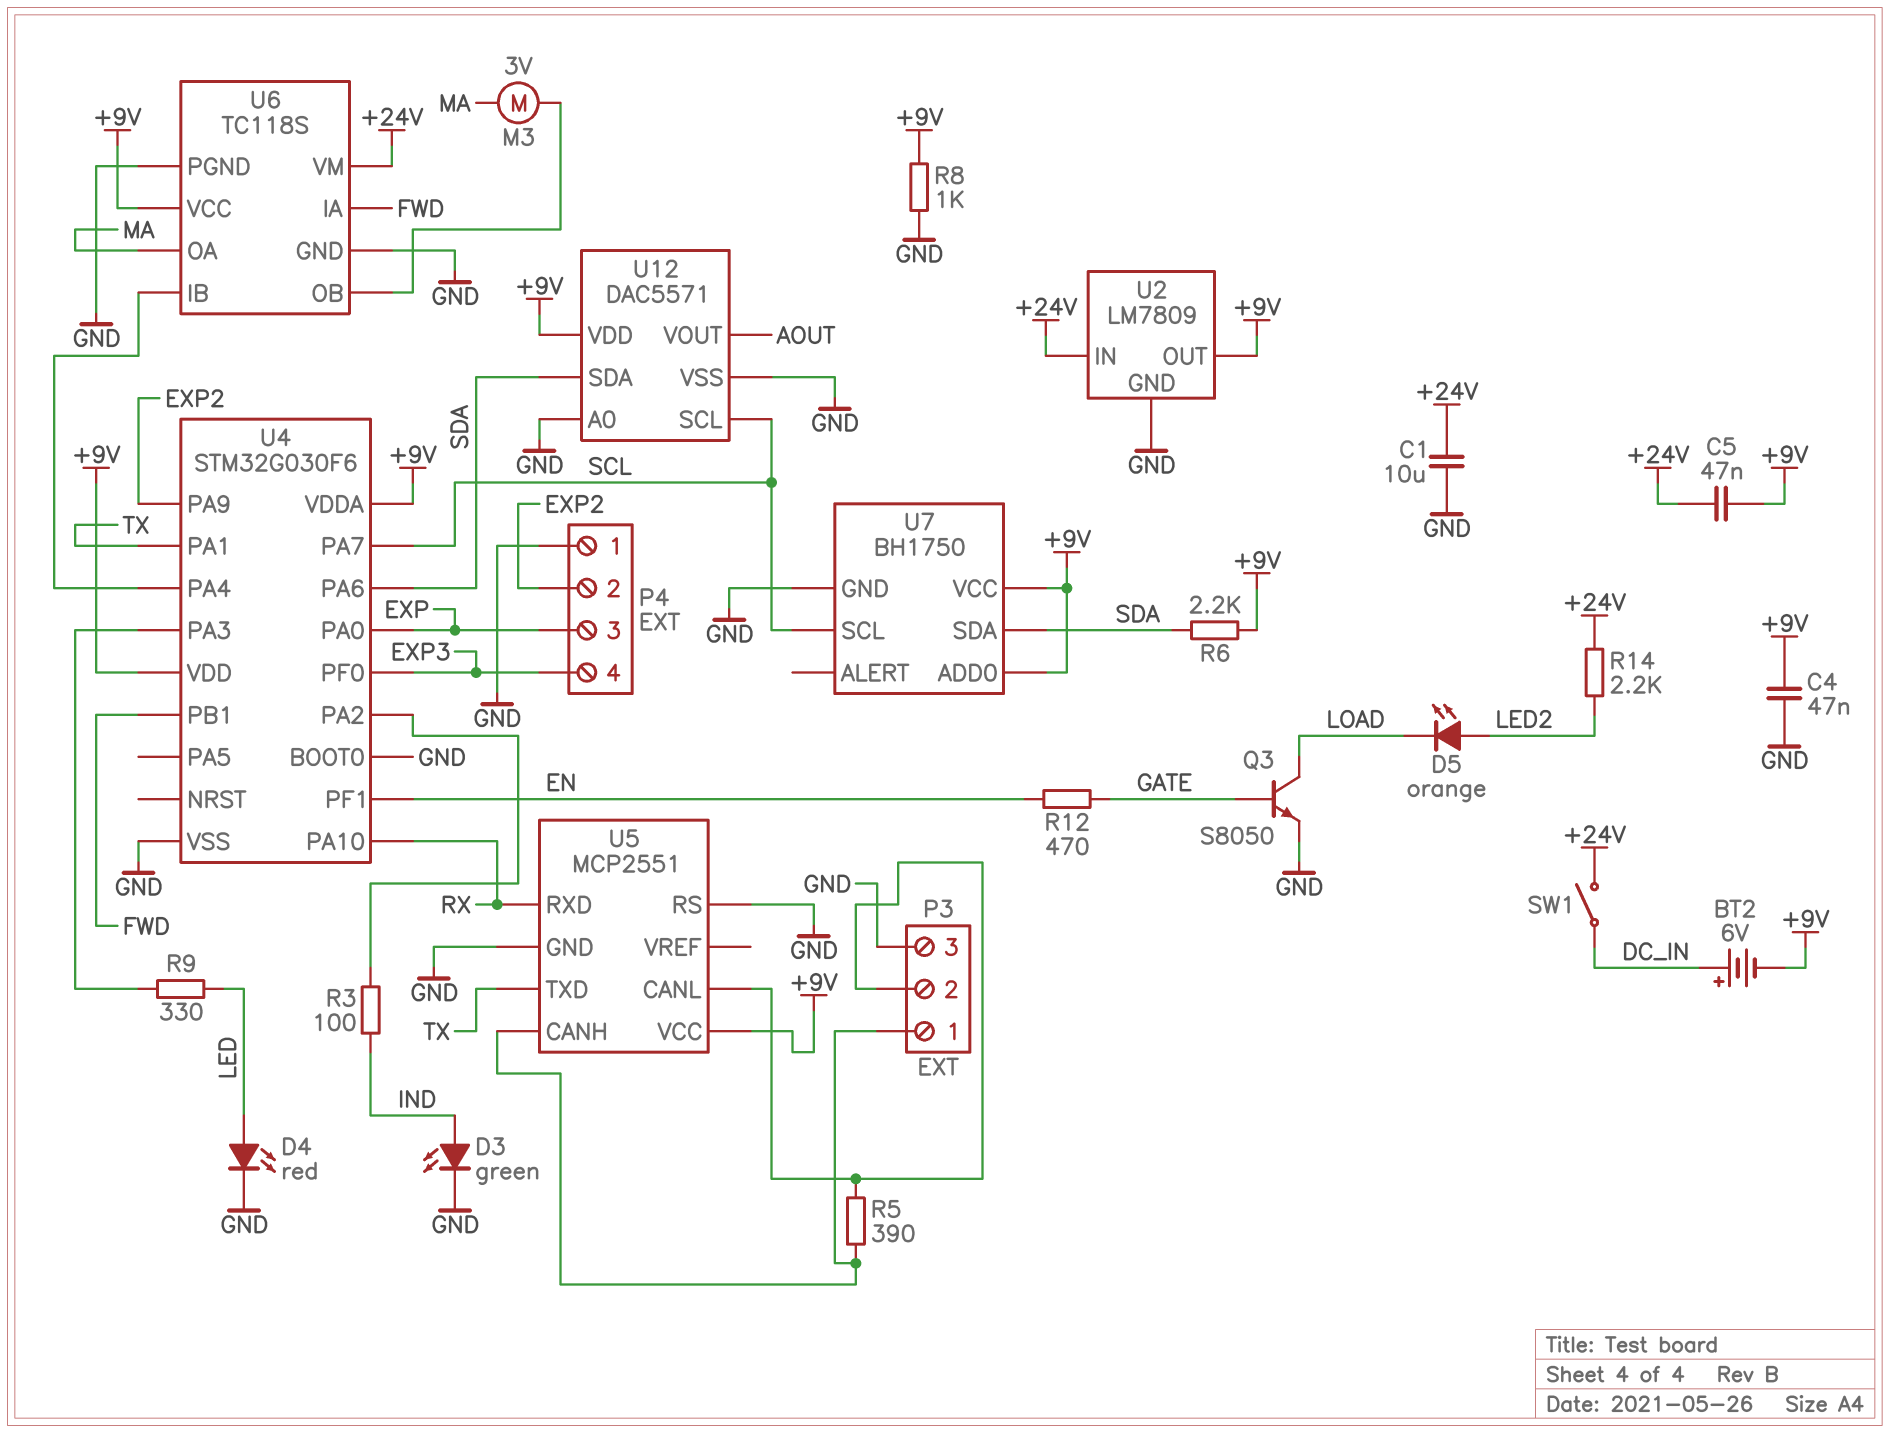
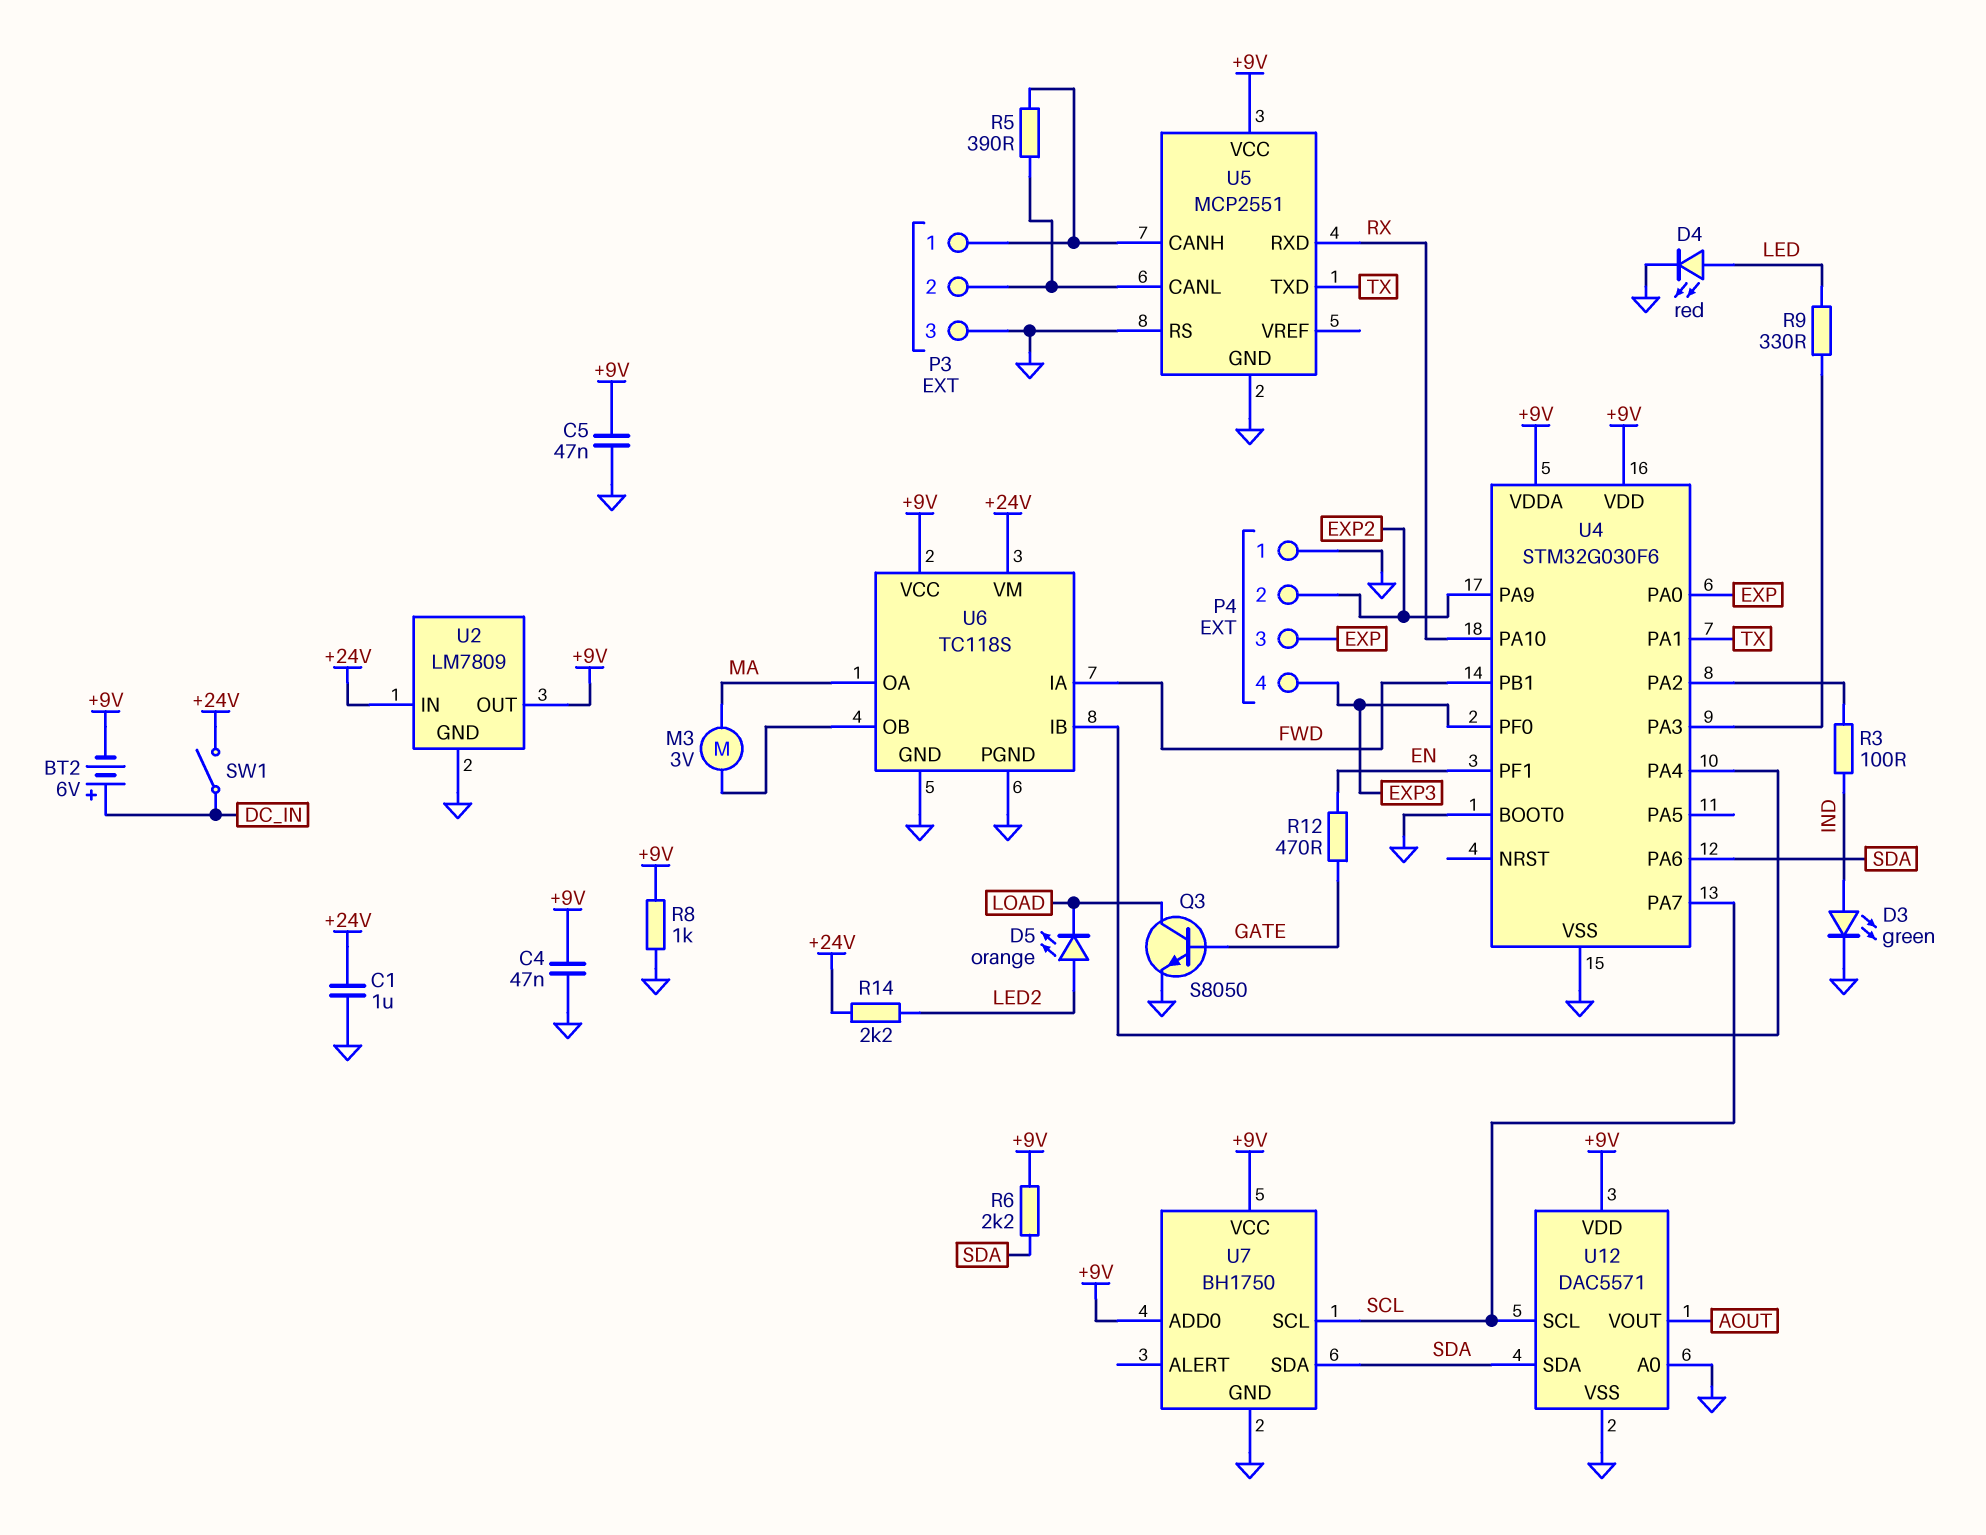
C1: 10uF (+24V, GND) -> 1uF (+24V, GND)
C5: 47nF (+9V, +24V) -> 47nF (+9V, GND)

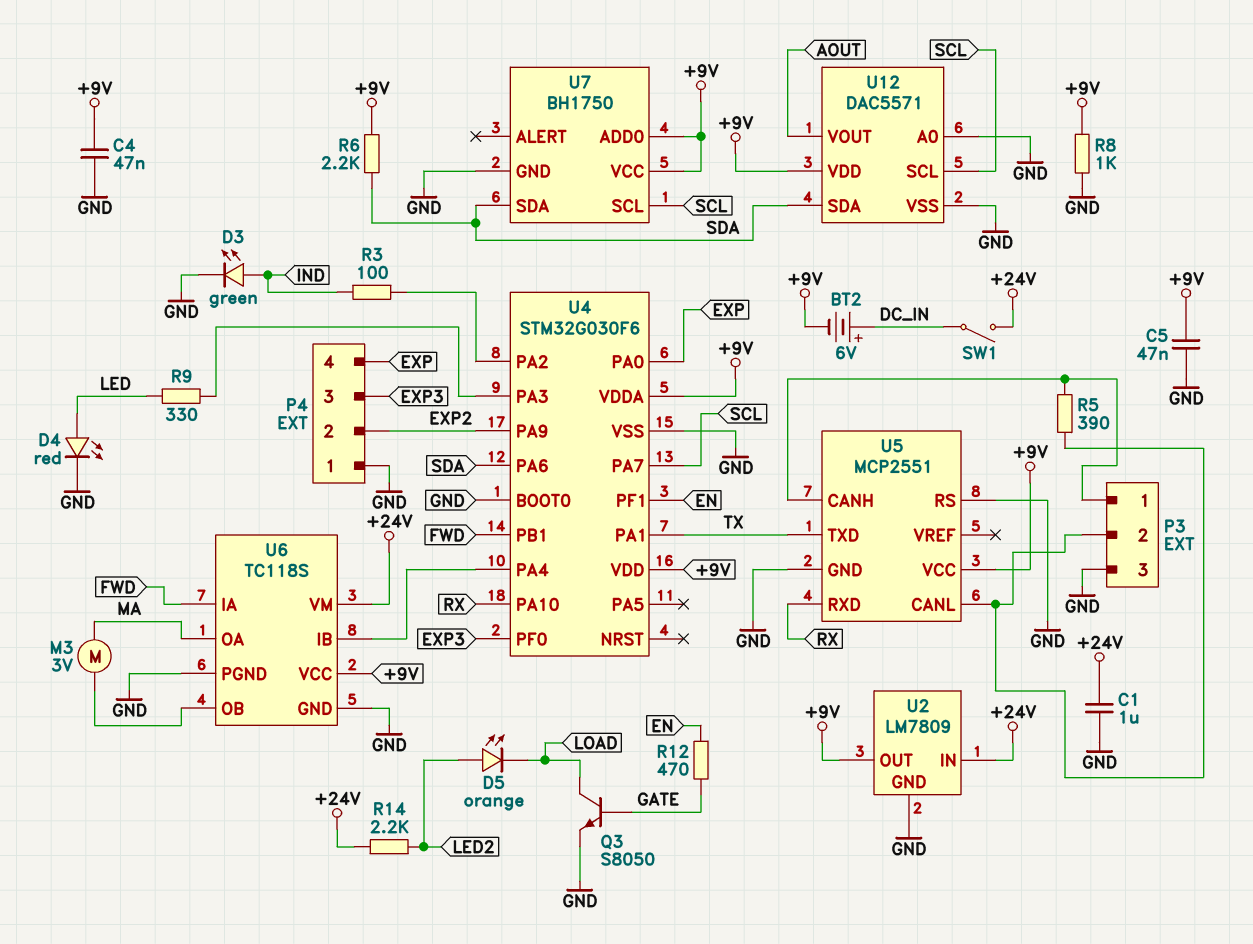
P4 pin 3: EXP -> EXP3
P4 pin 4: EXP3 -> EXP

